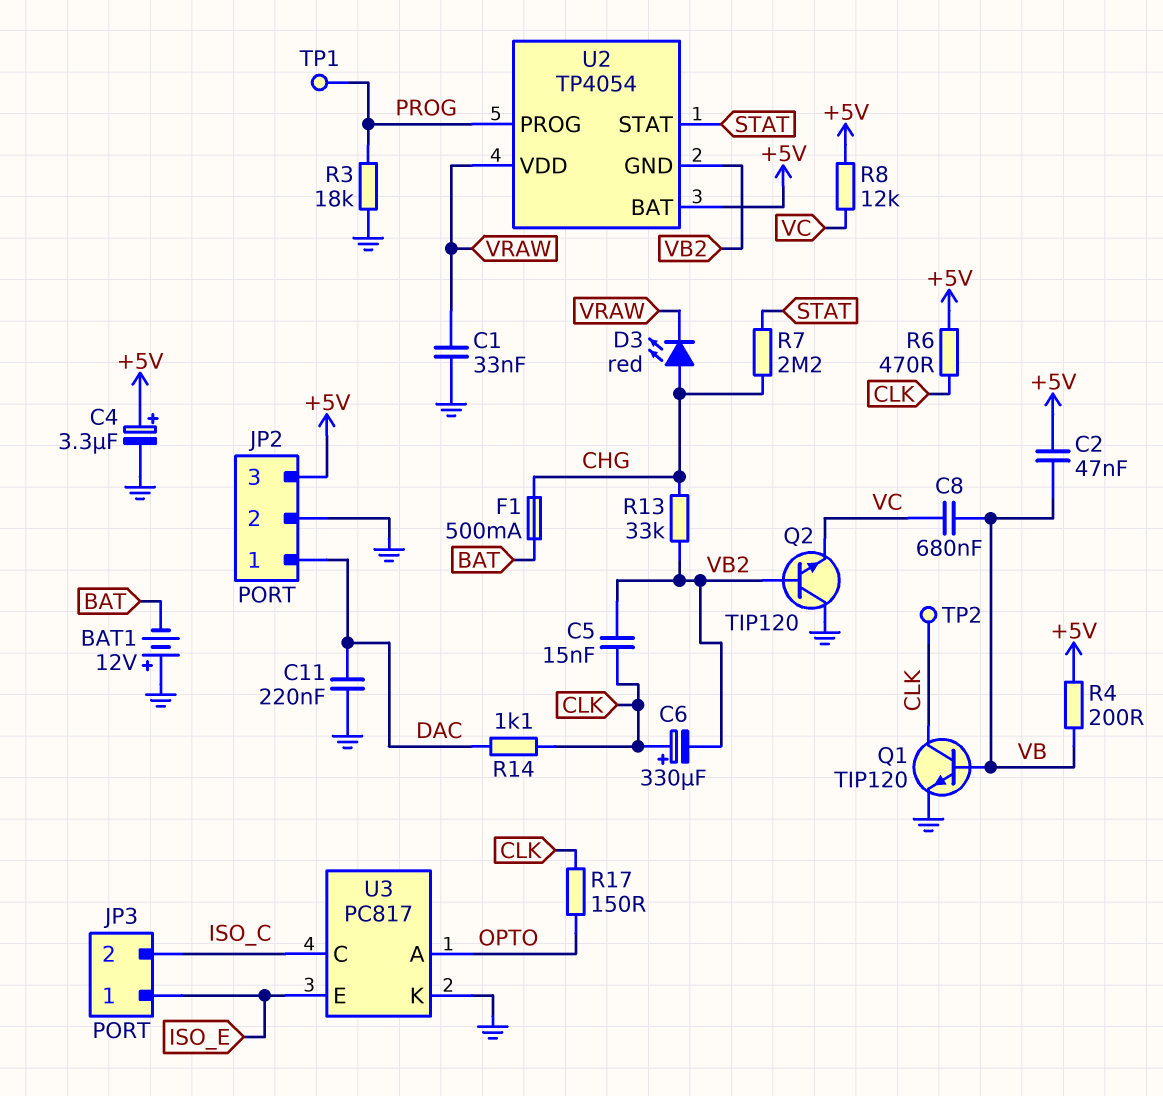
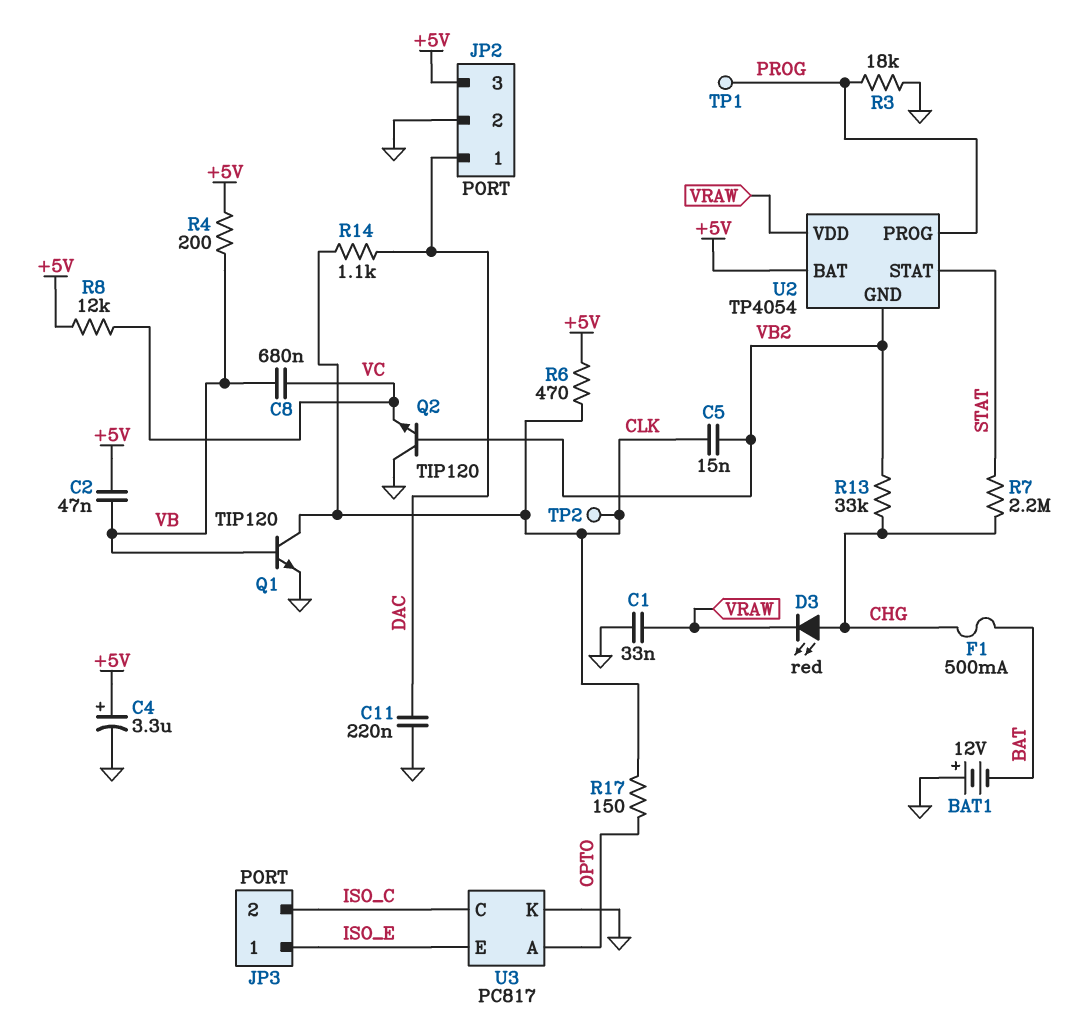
C6: 330uF (plus CLK, minus VB2) -> none

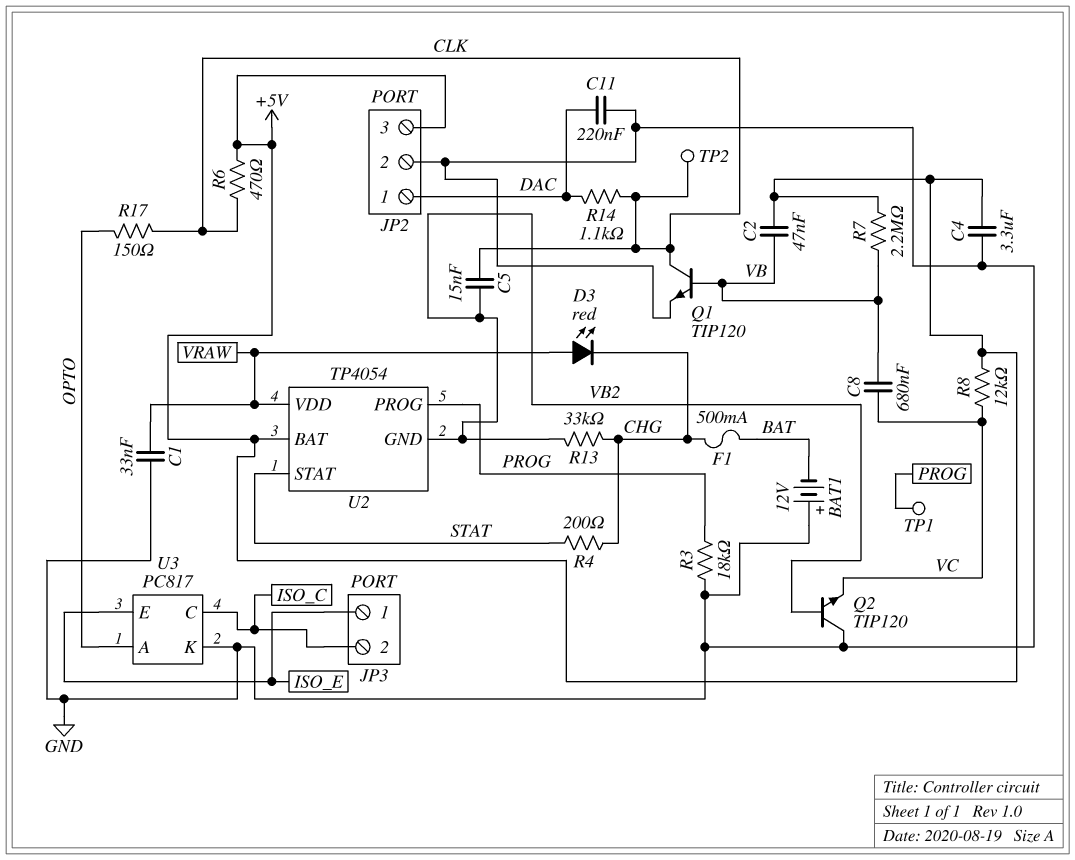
C4: 3.3uF (plus +5V, minus GND) -> 3.3uF (+5V, GND)
D3: LED red (A CHG, K VRAW) -> LED red (A VRAW, K CHG)
R4: 200 (+5V, VB) -> 200 (CHG, STAT)
R7: 2.2M (CHG, STAT) -> 2.2M (+5V, VB)

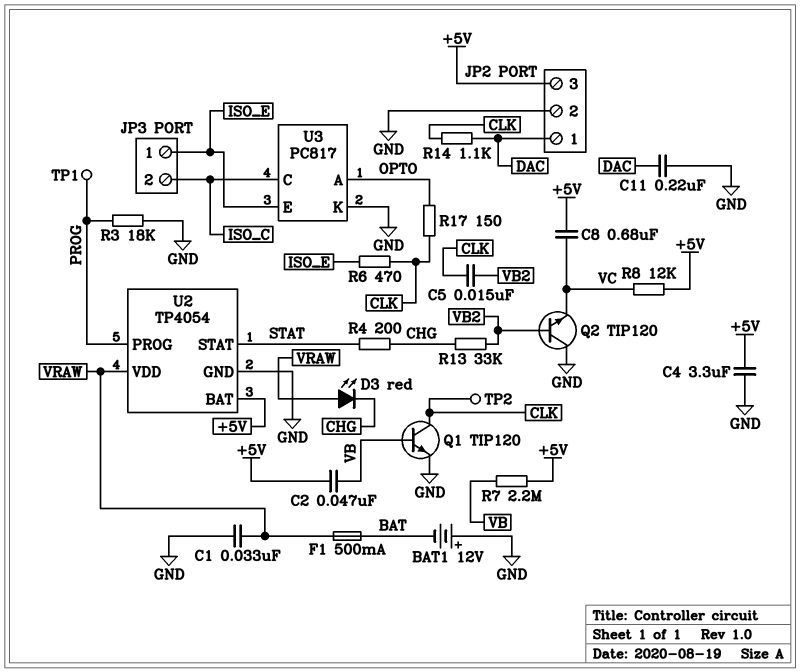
C8: 680nF (VB, VC) -> 680nF (+5V, VC)
F1: 500mA (BAT, CHG) -> 500mA (BAT, VRAW)
R6: 470 (+5V, CLK) -> 470 (CLK, ISO_E)
U2 pin GND: VB2 -> GND

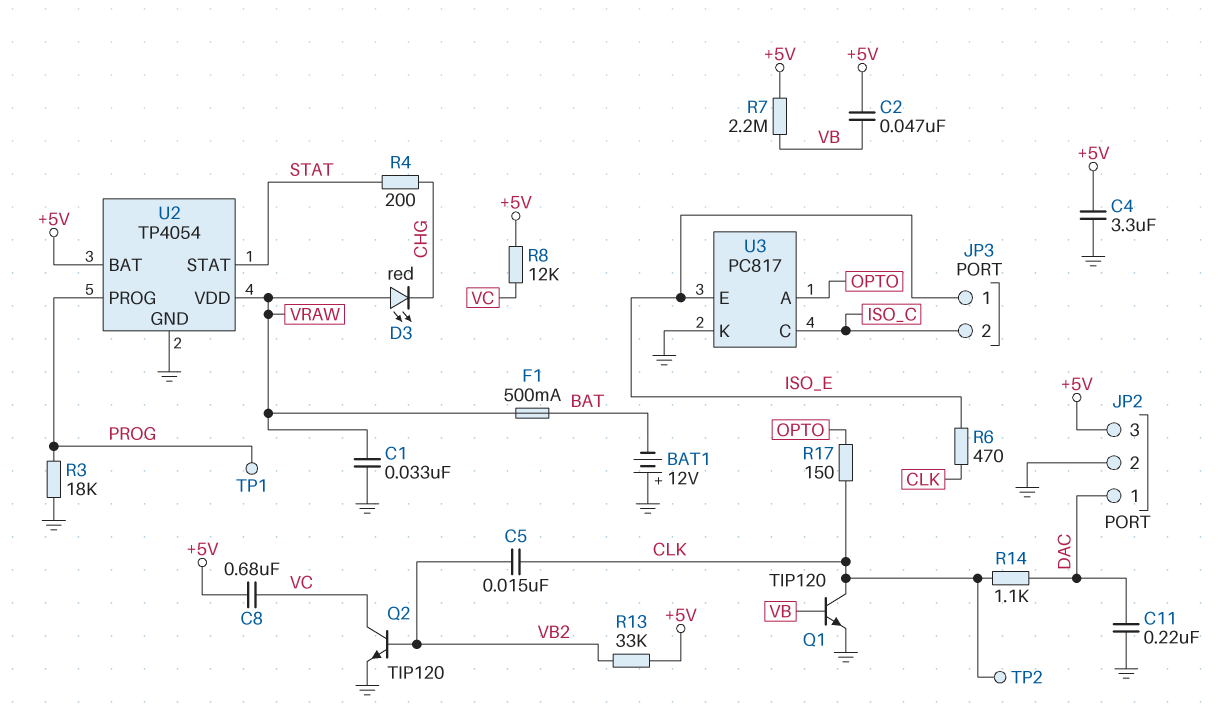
Q2: NPN TIP120 (B VB2, C GND, E VC) -> NPN TIP120 (B VB2, C VC, E GND)
R13: 33k (CHG, VB2) -> 33k (+5V, VB2)

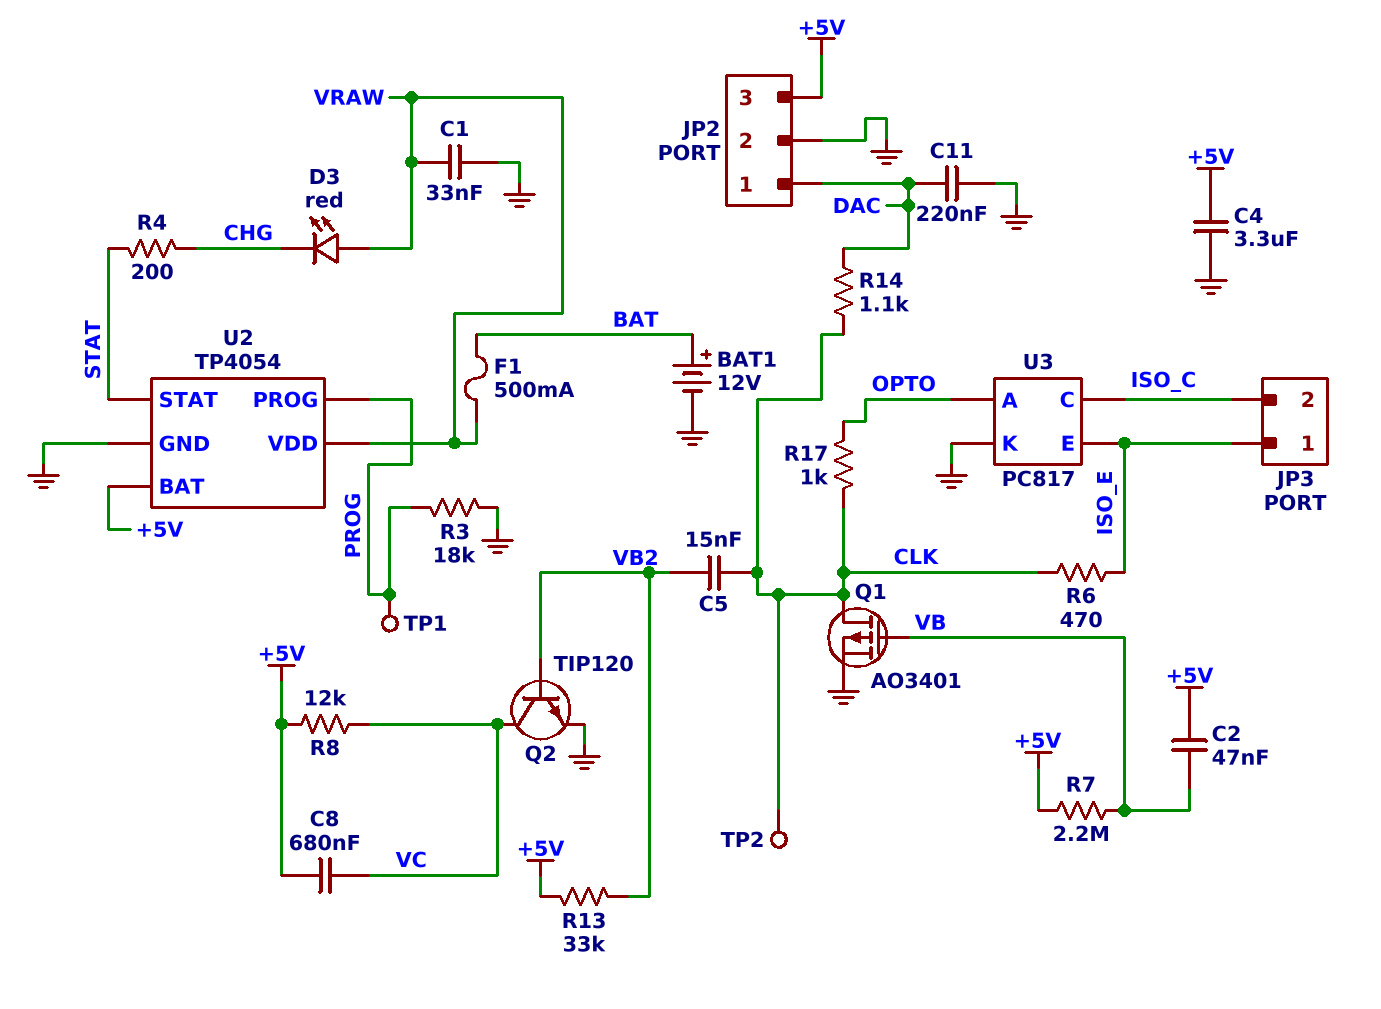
BAT1: 12V (plus GND, minus BAT) -> 12V (plus BAT, minus GND)
Q1: NPN TIP120 (B VB, C CLK, E GND) -> PMOS AO3401 (G VB, D CLK, S GND)
R17: 150 (CLK, OPTO) -> 1k (CLK, OPTO)

